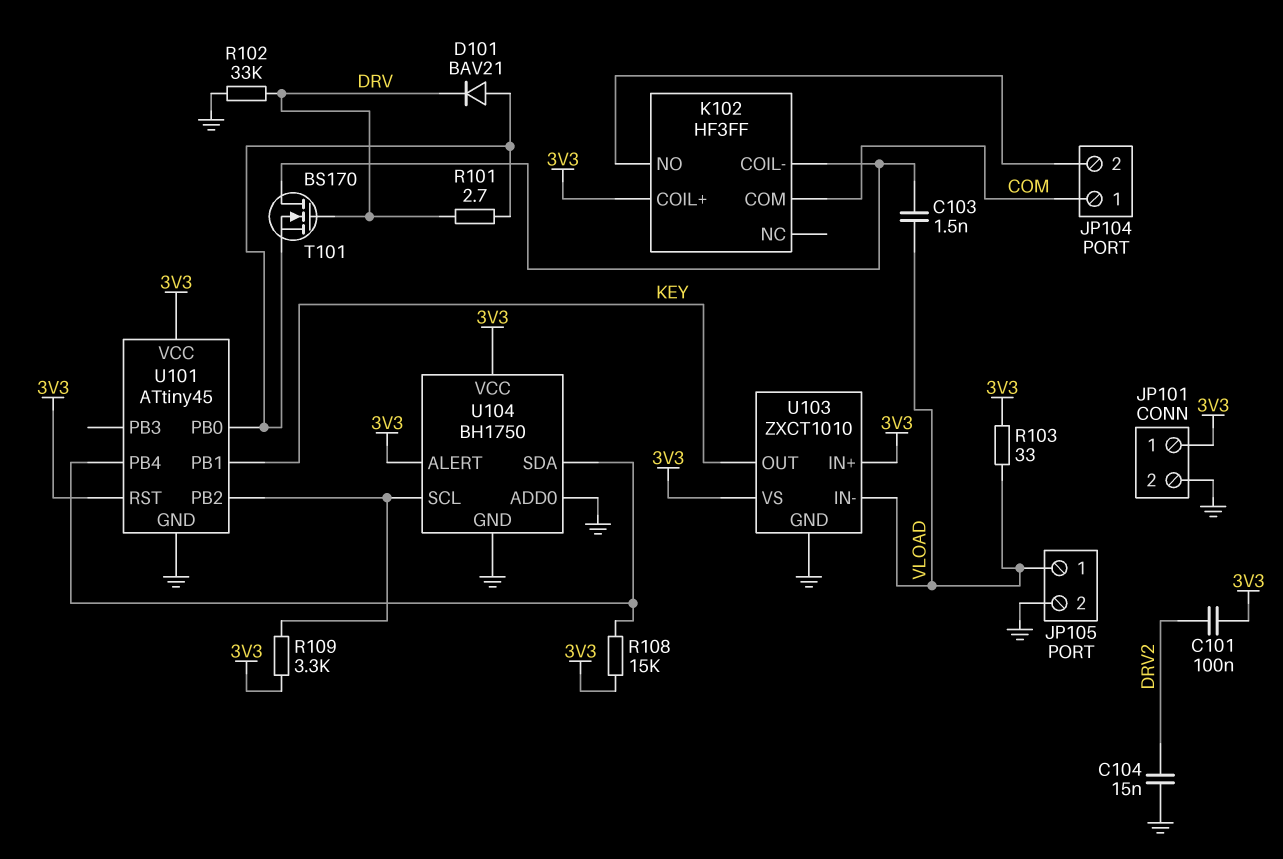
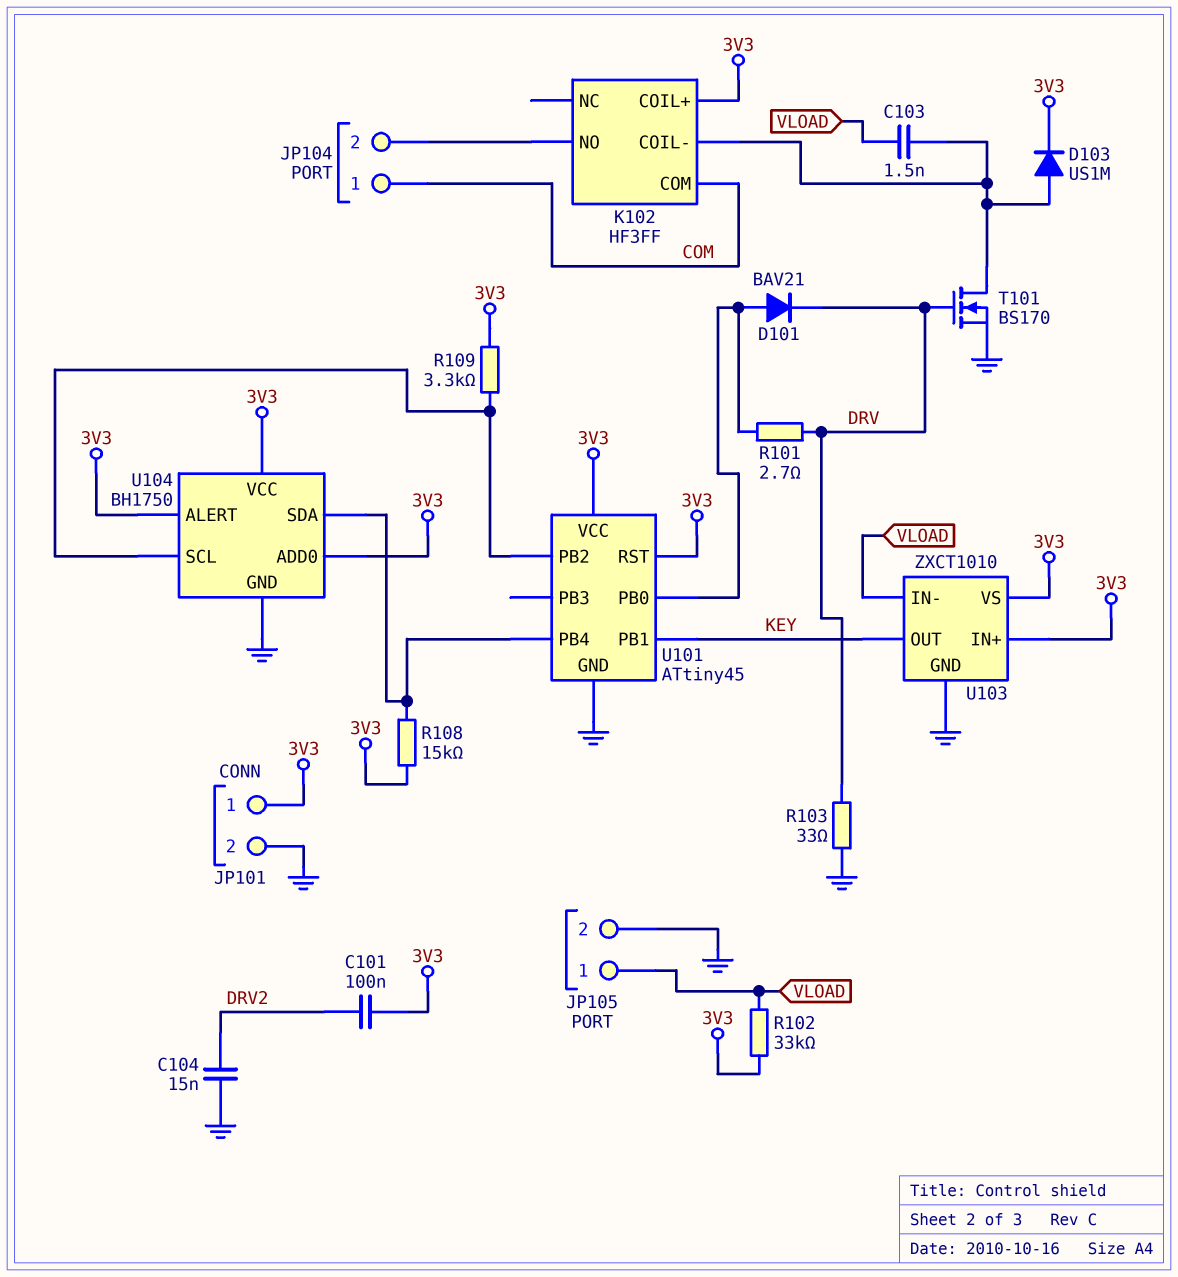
D103: none -> diode US1M (A K102/COIL-, K 3V3)
R102: 33k (DRV, GND) -> 33k (3V3, VLOAD)
R103: 33 (3V3, VLOAD) -> 33 (DRV, GND)
T101: NMOS BS170 (G DRV, D K102/COIL-, S U101/PB0) -> NMOS BS170 (G DRV, D K102/COIL-, S GND)
U104 pin ADD0: GND -> 3V3

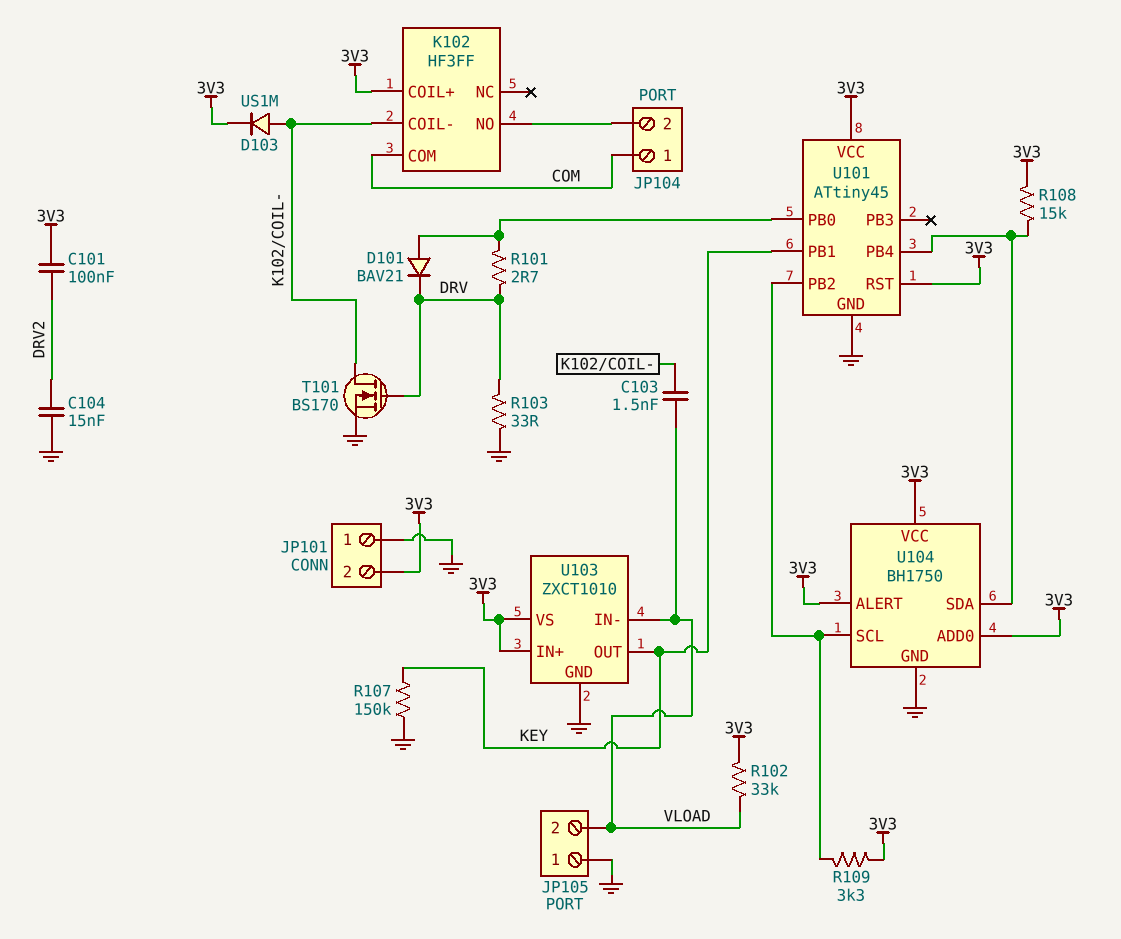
JP101 pin 1: 3V3 -> GND
JP101 pin 2: GND -> 3V3
JP105 pin 1: VLOAD -> GND
JP105 pin 2: GND -> VLOAD
R107: none -> 150k (GND, KEY)

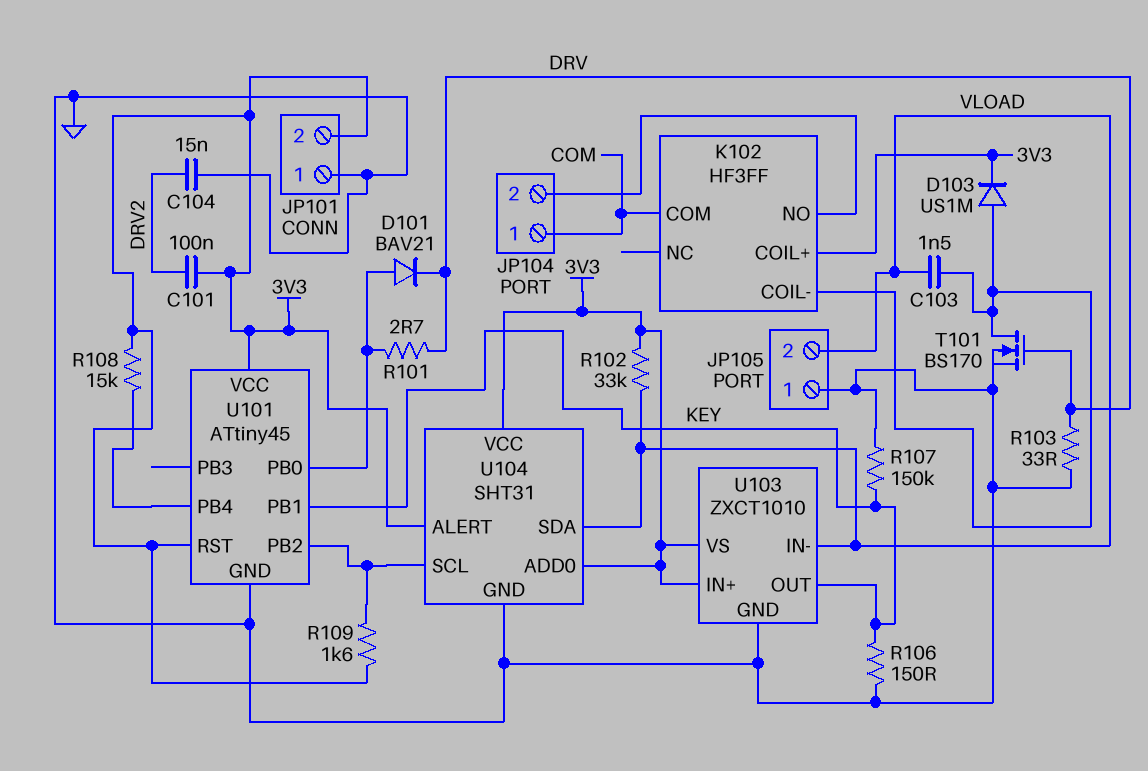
R106: none -> 150 (GND, KEY)
R109: 3.3k (3V3, U101/PB2) -> 1.6k (3V3, U101/PB2)
U104: BH1750 -> SHT31
U104 pin SDA: U101/PB4 -> VLOAD

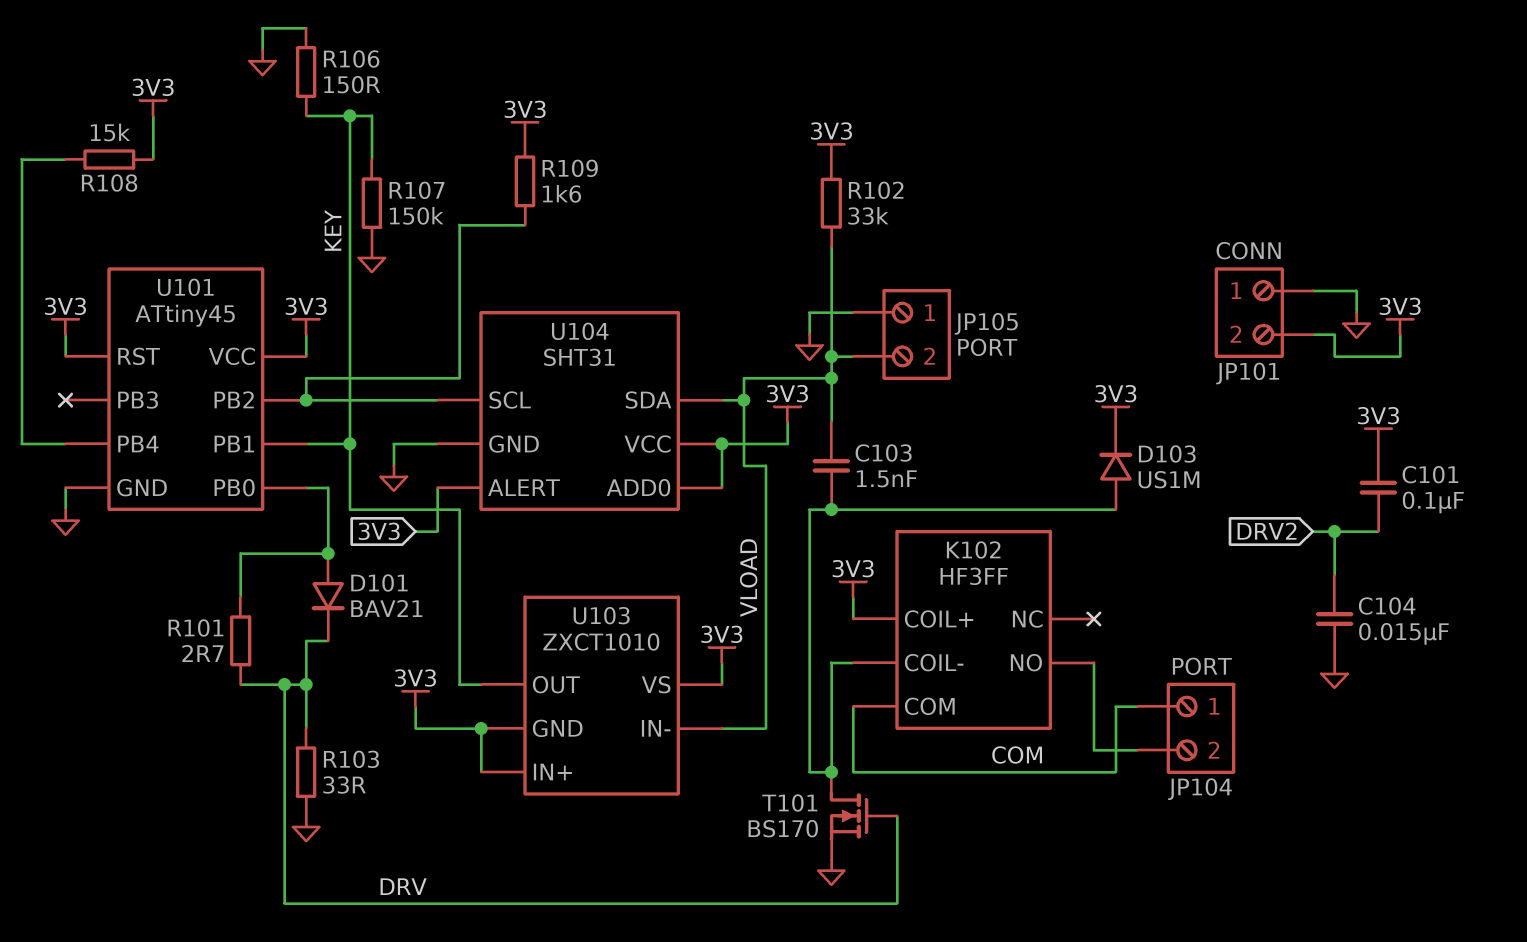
U103 pin GND: GND -> 3V3

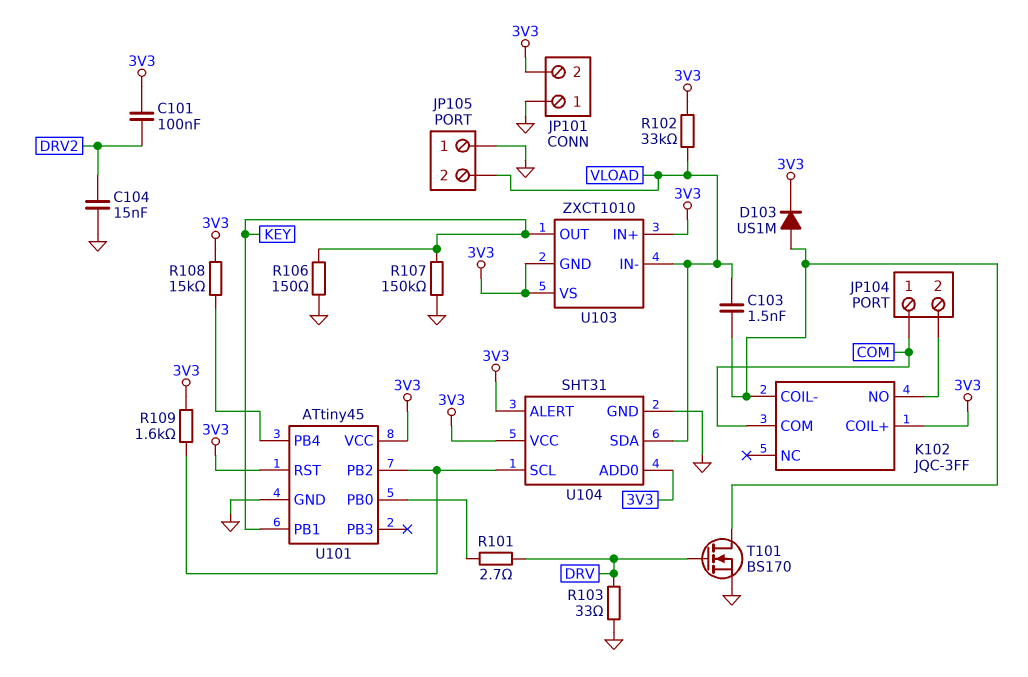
D101: diode BAV21 (A U101/PB0, K DRV) -> none
K102: HF3FF -> JQC-3FF

